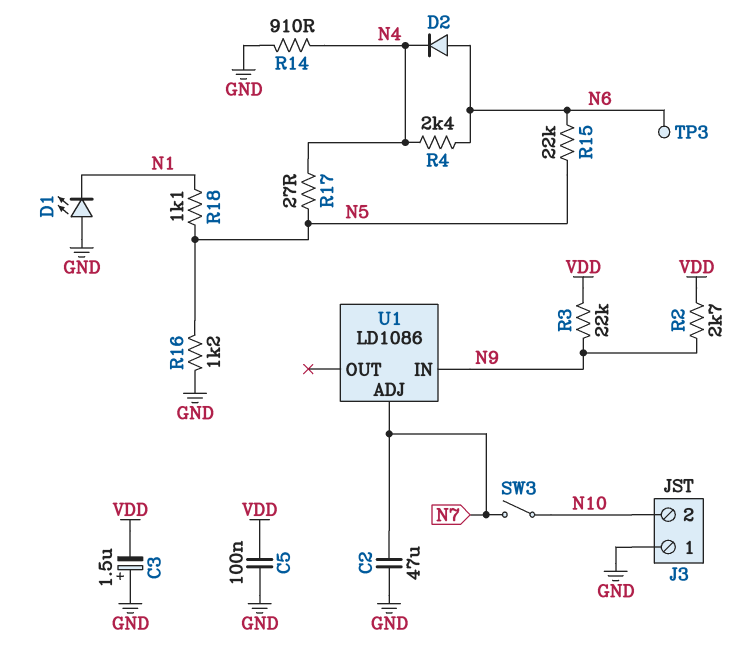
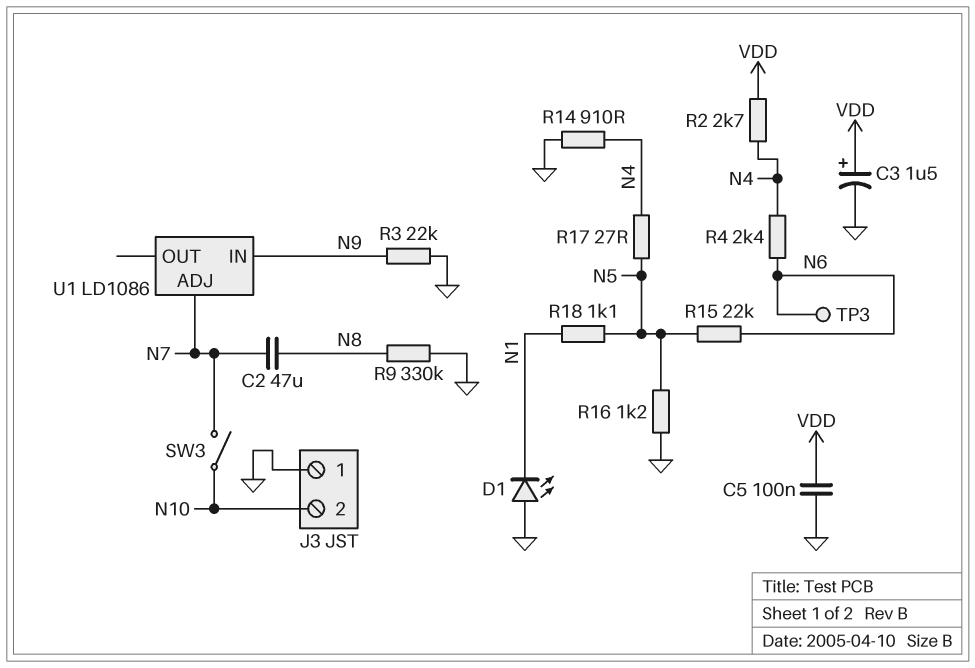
C2: 47uF (GND, N7) -> 47uF (N7, N8)
C3: 1.5uF (plus GND, minus VDD) -> 1.5uF (plus VDD, minus GND)
D2: diode (A N6, K N4) -> none
R2: 2.7k (N9, VDD) -> 2.7k (N4, VDD)
R3: 22k (N9, VDD) -> 22k (GND, N9)
R9: none -> 330k (GND, N8)

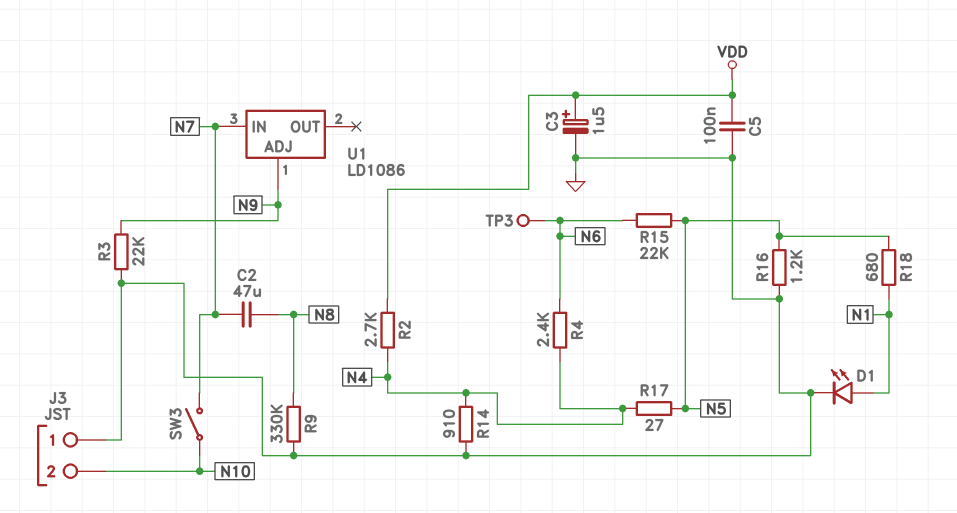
D1: LED (A GND, K N1) -> LED (A N1, K GND)
R18: 1.1k (N1, N5) -> 680 (N1, N5)
U1 pin ADJ: N7 -> N9
U1 pin IN: N9 -> N7

